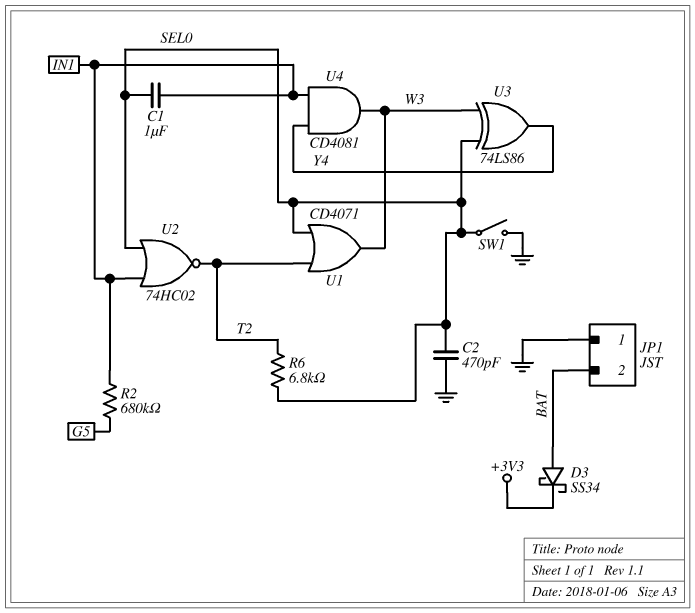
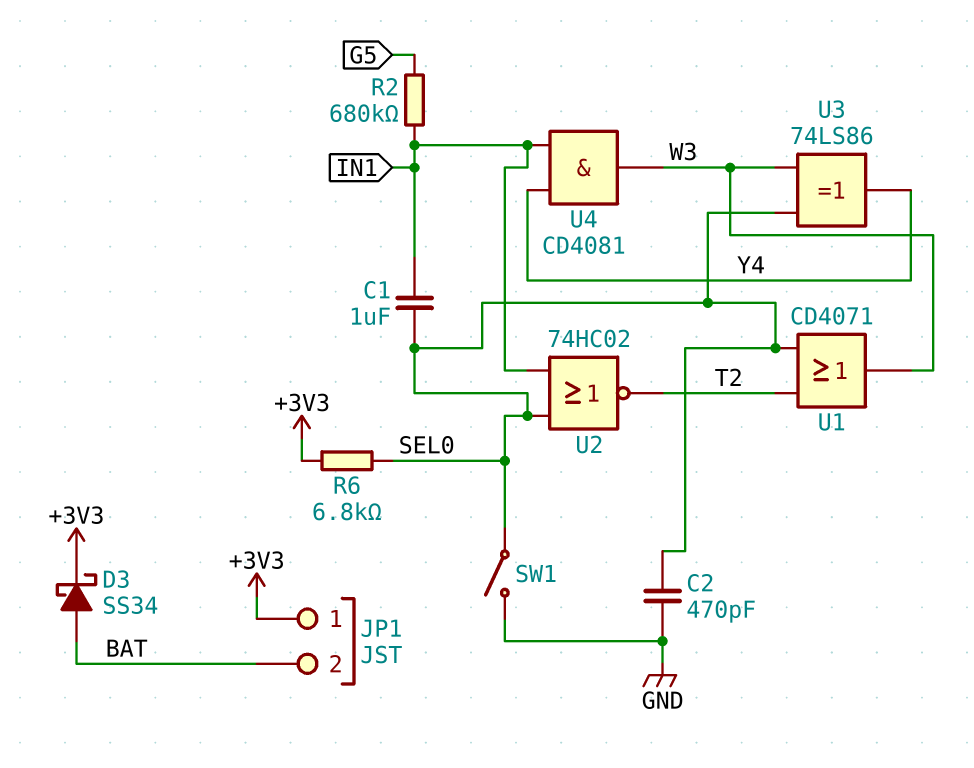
JP1 pin 1: GND -> +3V3
R6: 6.8k (SEL0, T2) -> 6.8k (+3V3, SEL0)

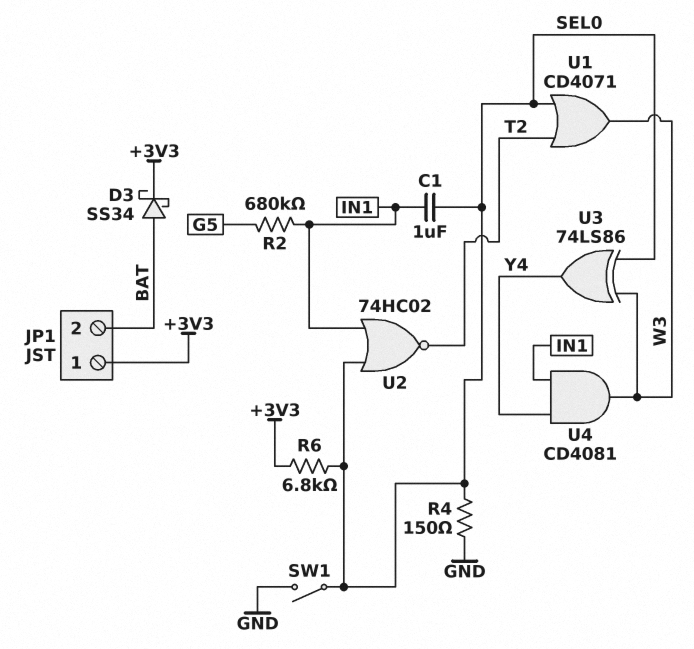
C2: 470pF (GND, SEL0) -> none
R4: none -> 150 (GND, SEL0)

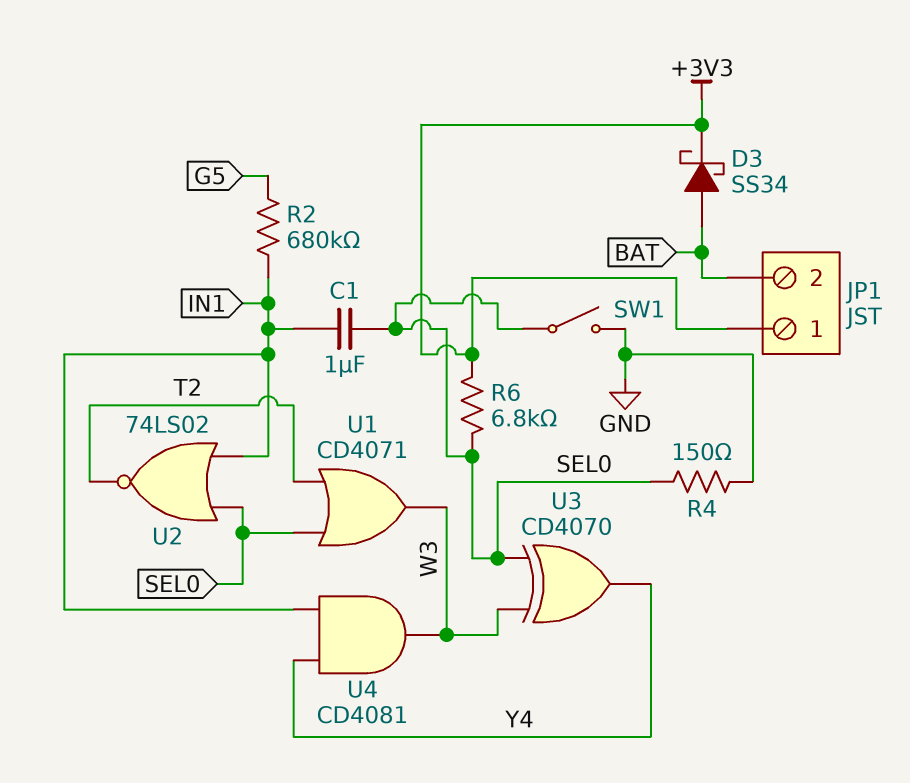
U2: NOR 74HC02 (in IN1, in SEL0, out T2) -> NOR 74LS02 (in IN1, in SEL0, out T2)
U3: XOR 74LS86 (in SEL0, in W3, out Y4) -> XOR CD4070 (in SEL0, in W3, out Y4)

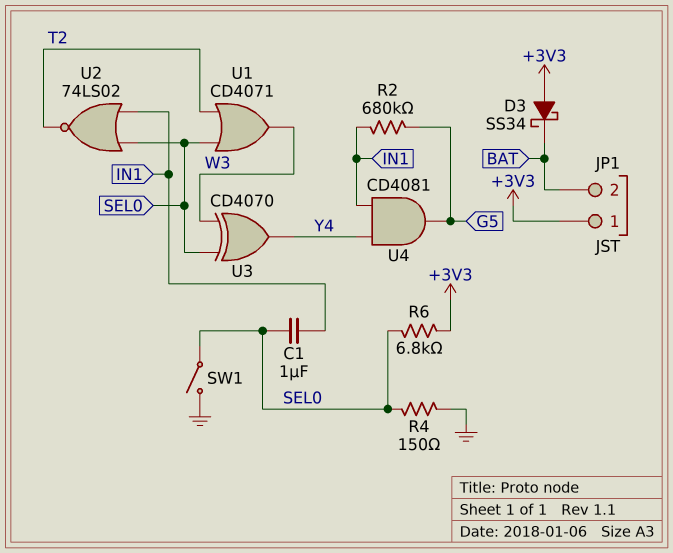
D3: schottky SS34 (A BAT, K +3V3) -> schottky SS34 (A +3V3, K BAT)
U4: AND CD4081 (in IN1, in Y4, out W3) -> AND CD4081 (in IN1, in Y4, out G5)

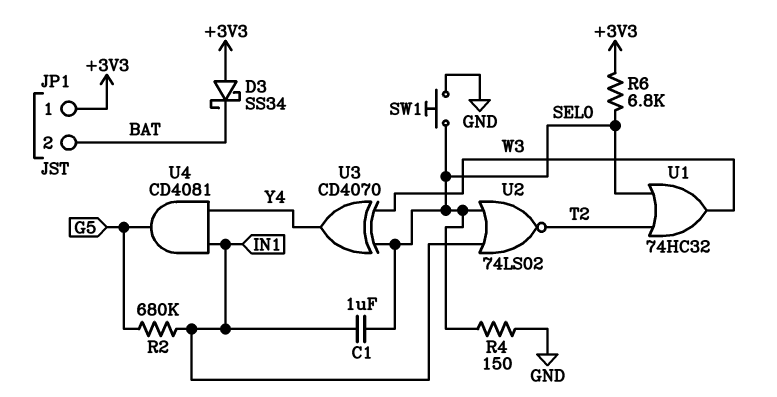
SW1: switch (GND, SEL0) -> button (GND, SEL0)
U1: OR CD4071 (in SEL0, in T2, out W3) -> OR 74HC32 (in SEL0, in T2, out W3)

